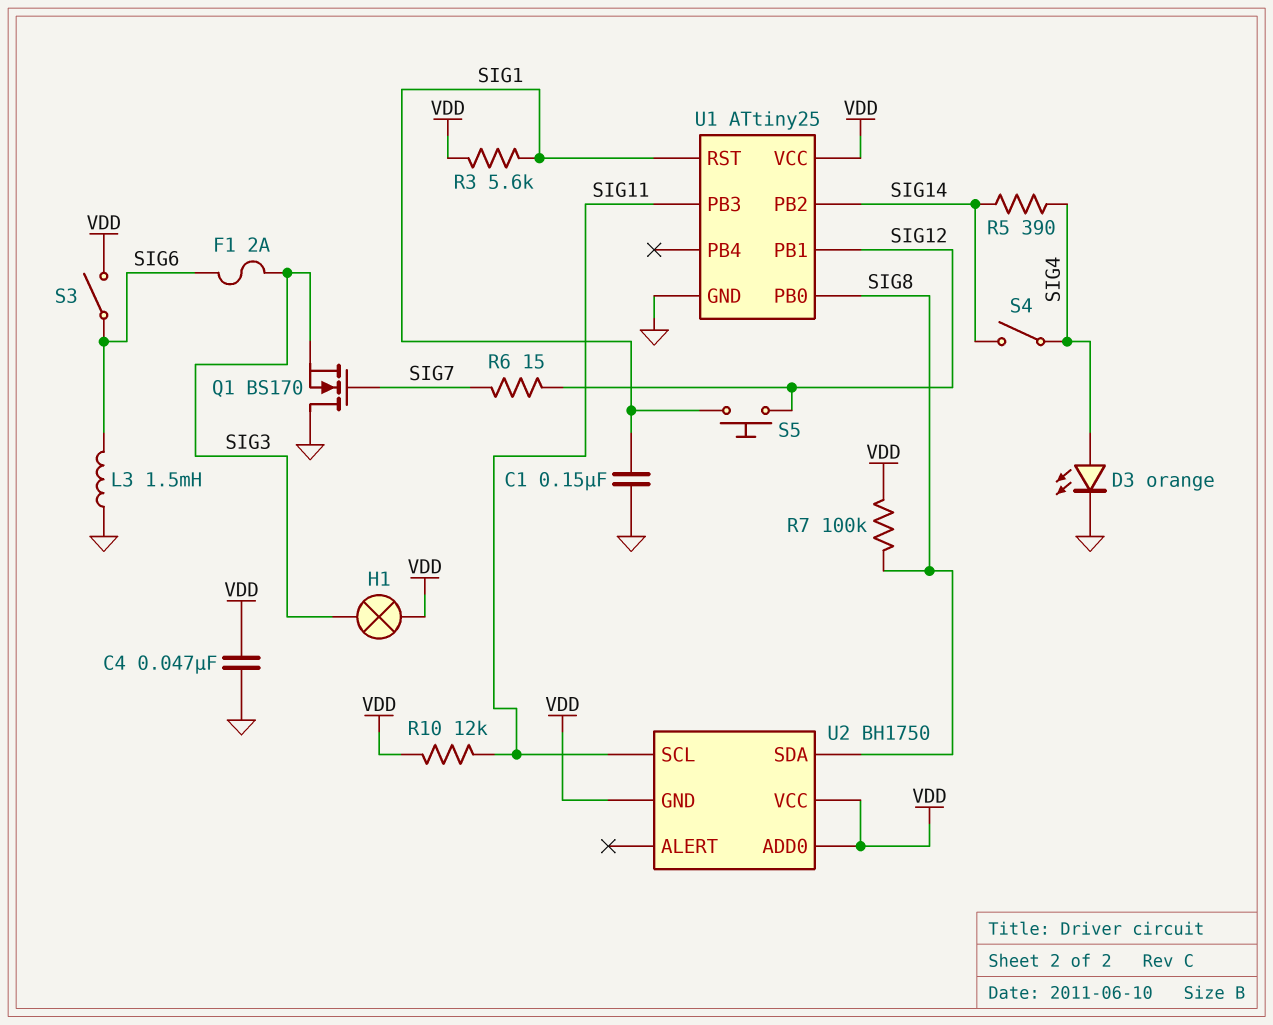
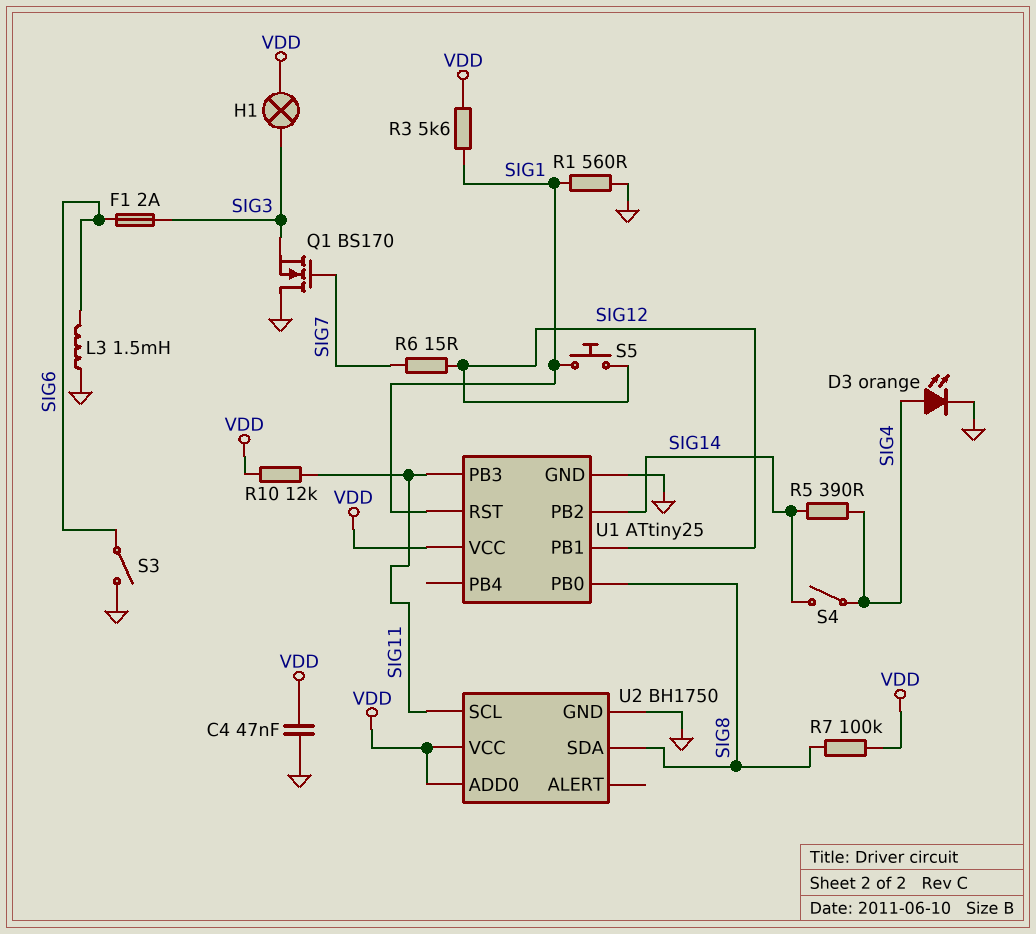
C1: 150nF (GND, SIG1) -> none
R1: none -> 560 (GND, SIG1)
S3: switch (SIG6, VDD) -> switch (GND, SIG6)
U2 pin GND: VDD -> GND

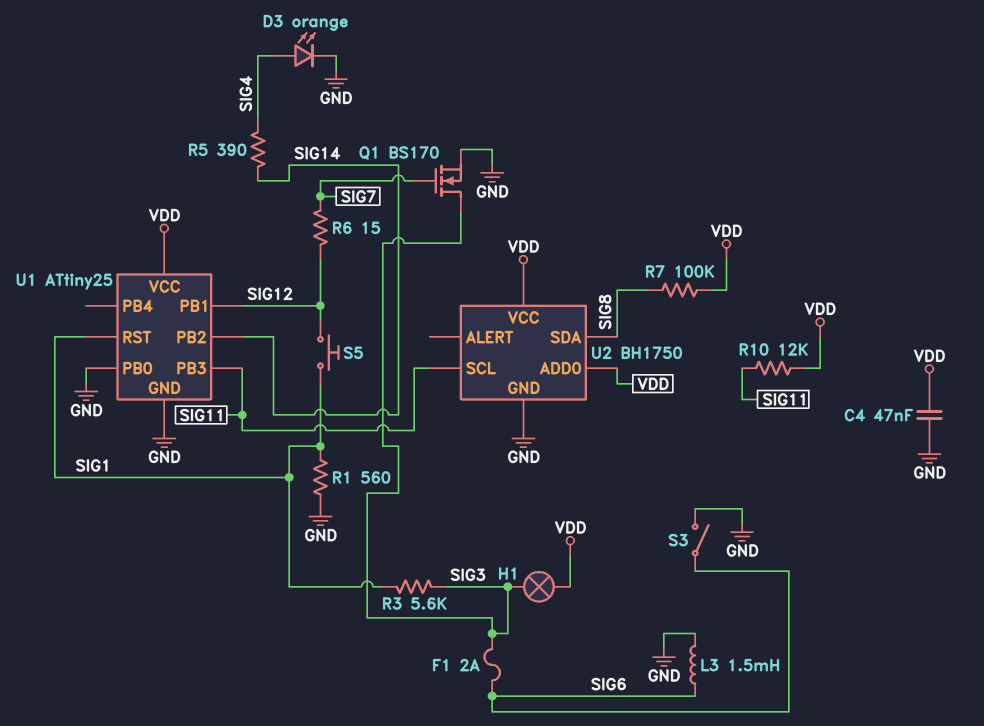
Q1: NMOS BS170 (G SIG7, D GND, S SIG3) -> NMOS BS170 (G SIG7, D SIG3, S GND)
R3: 5.6k (SIG1, VDD) -> 5.6k (SIG1, SIG3)
S4: switch (SIG4, SIG14) -> none
U1 pin PB0: SIG8 -> GND

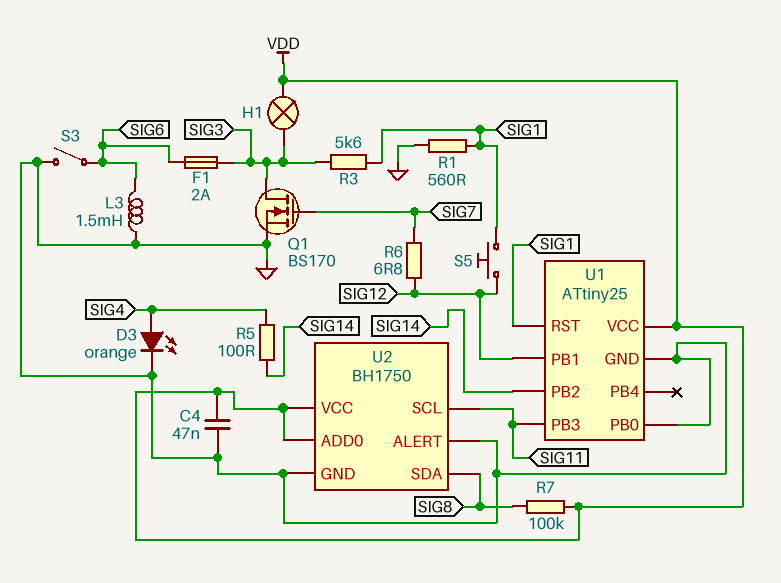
R5: 390 (SIG4, SIG14) -> 100 (SIG4, SIG14)
R6: 15 (SIG7, SIG12) -> 6.8 (SIG7, SIG12)
R10: 12k (SIG11, VDD) -> none
U2 pin ALERT: none -> GND

